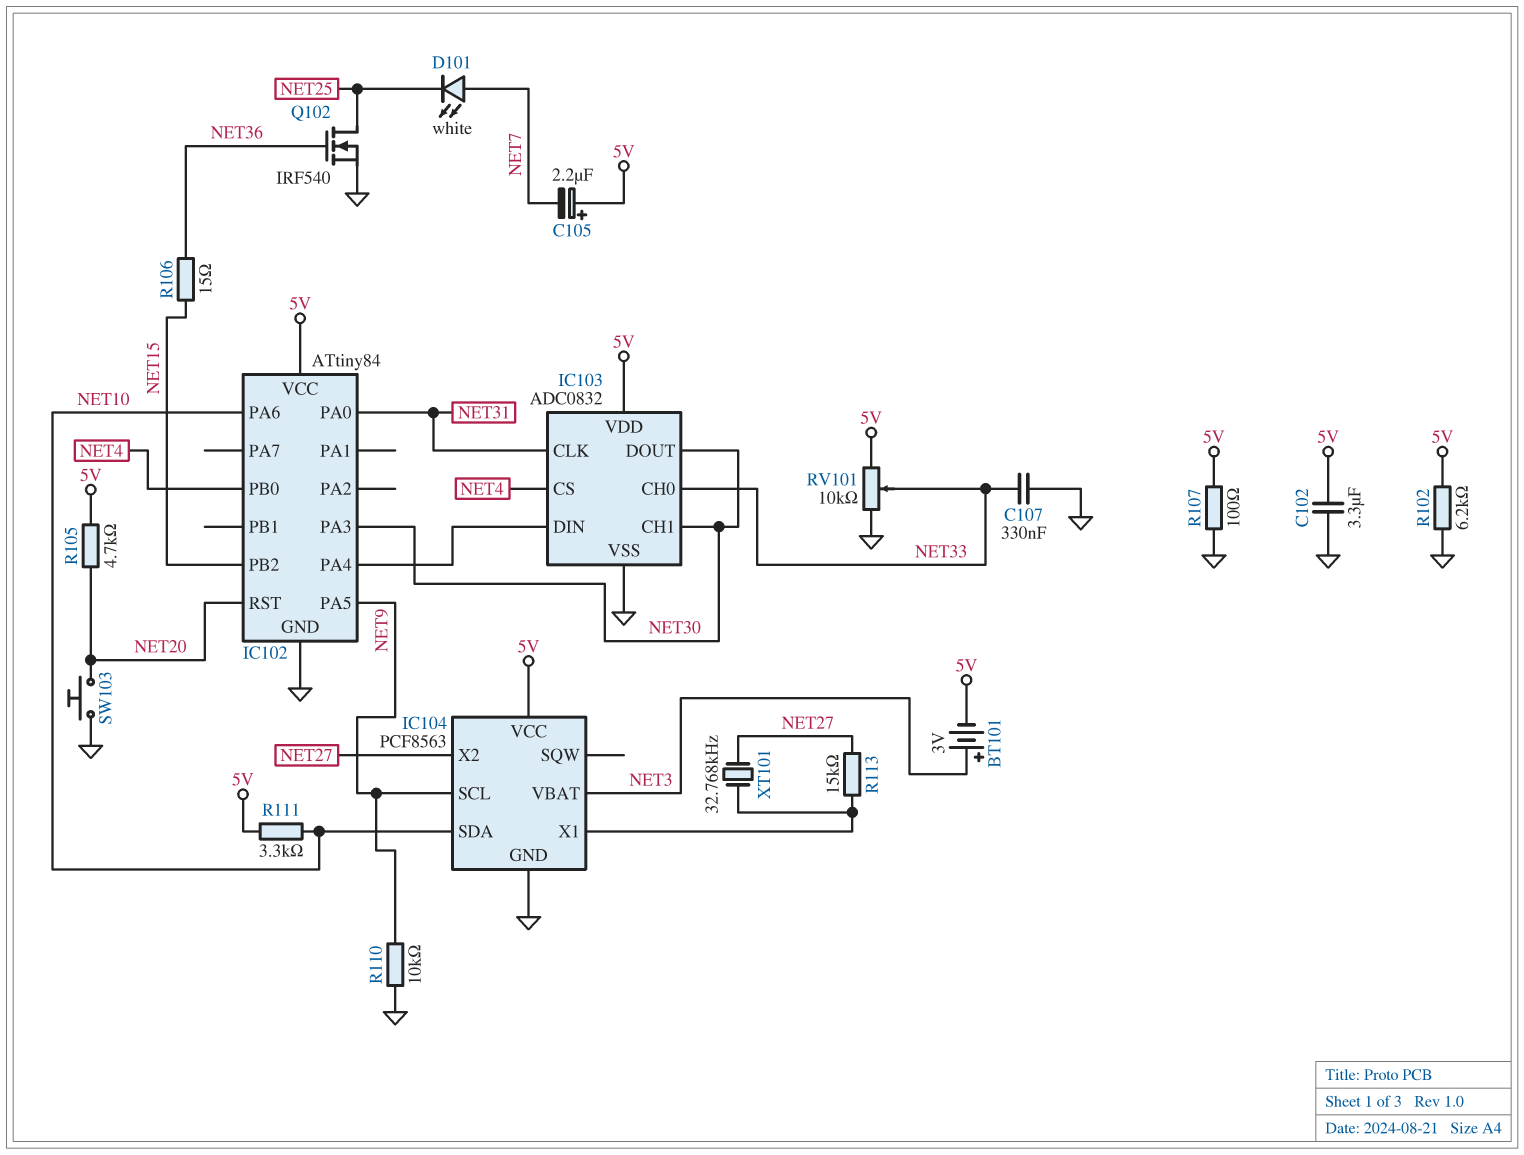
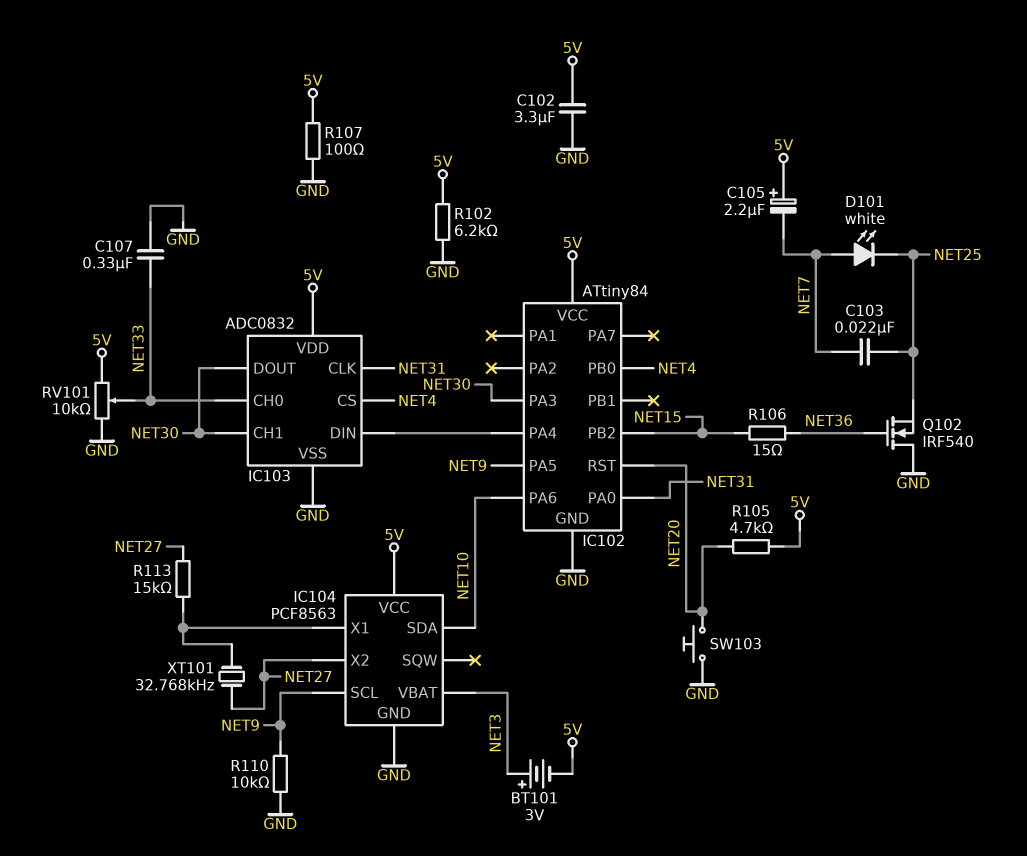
C103: none -> 22nF (NET7, NET25)
Q102: NMOS IRF540 (G NET36, D NET25, S GND) -> NMOS IRF540 (G NET36, D GND, S NET25)
R111: 3.3k (5V, NET10) -> none

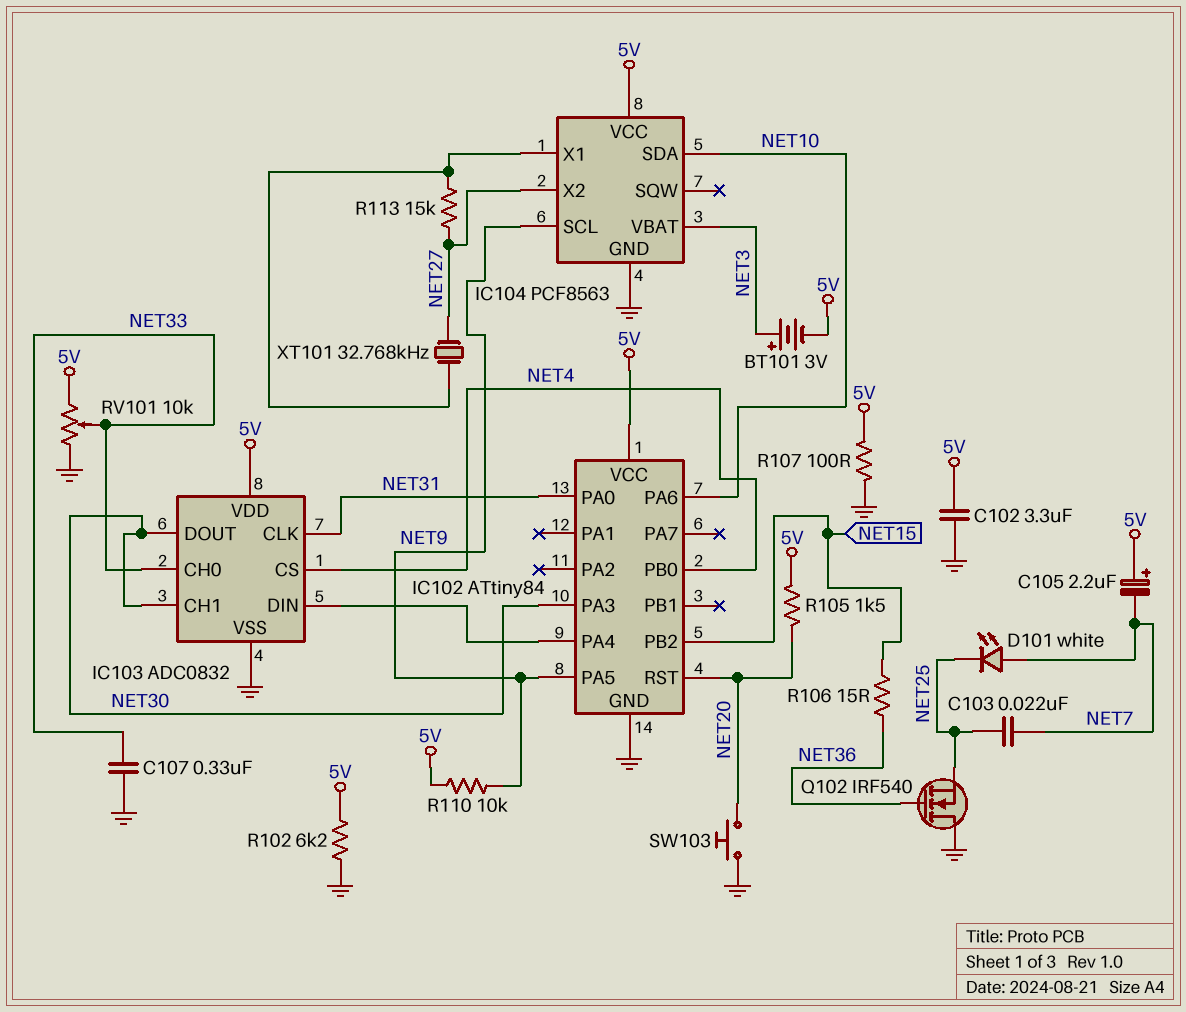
R105: 4.7k (5V, NET20) -> 1.5k (5V, NET20)
R110: 10k (GND, NET9) -> 10k (5V, NET9)

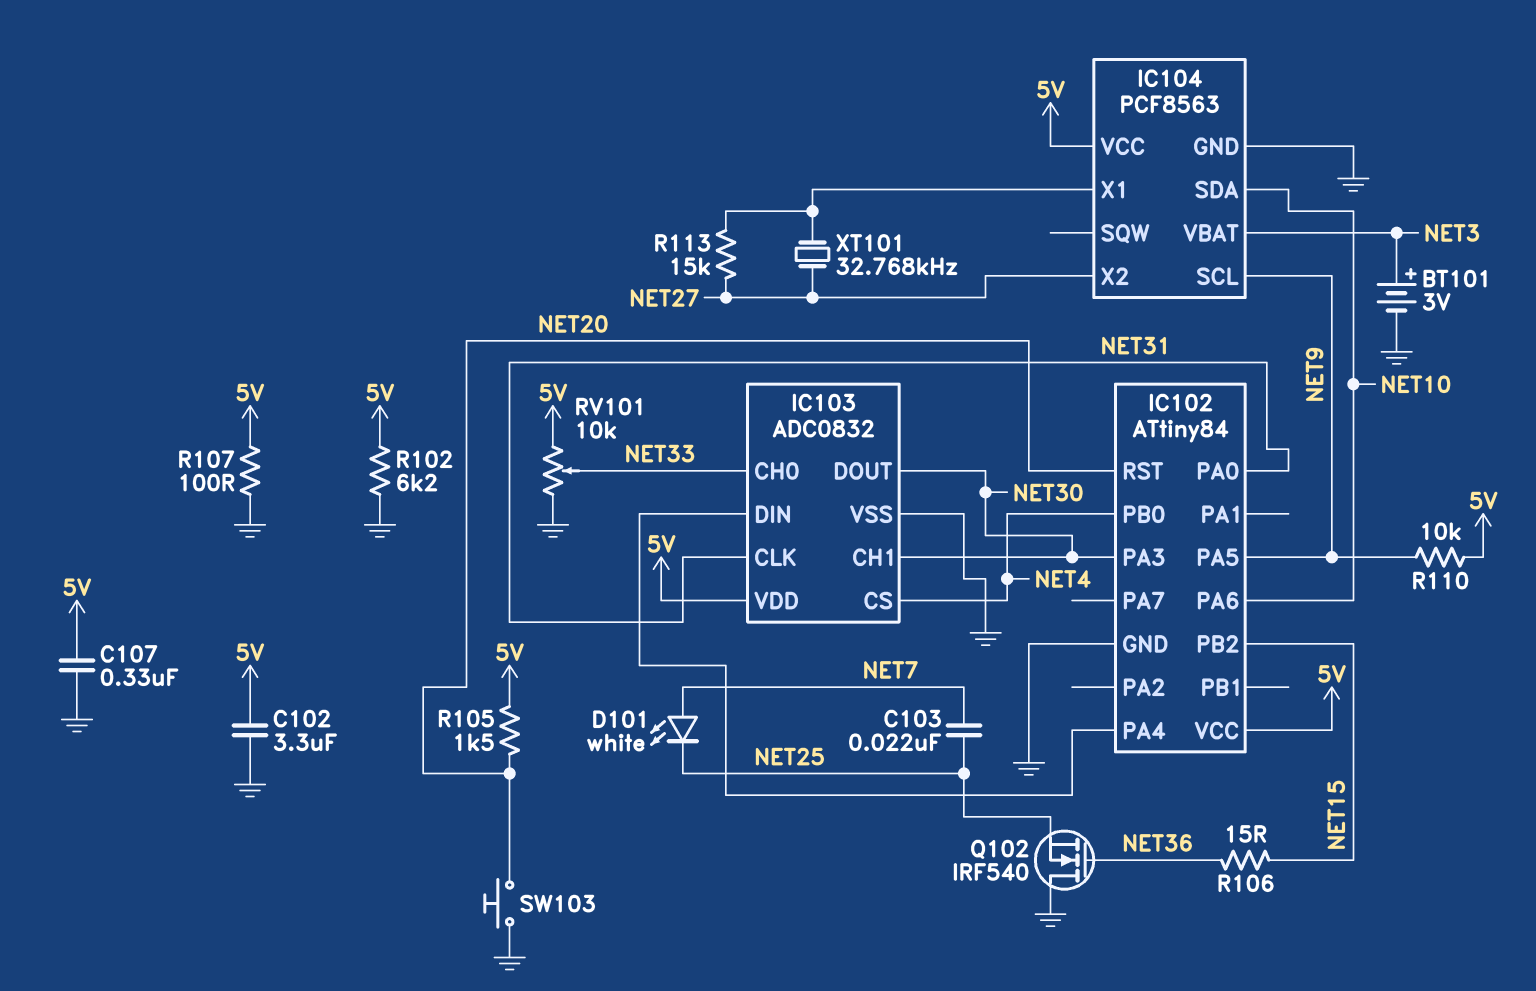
BT101: 3V (plus NET3, minus 5V) -> 3V (plus NET3, minus GND)
C105: 2.2uF (plus 5V, minus NET7) -> none
C107: 330nF (GND, NET33) -> 330nF (5V, GND)

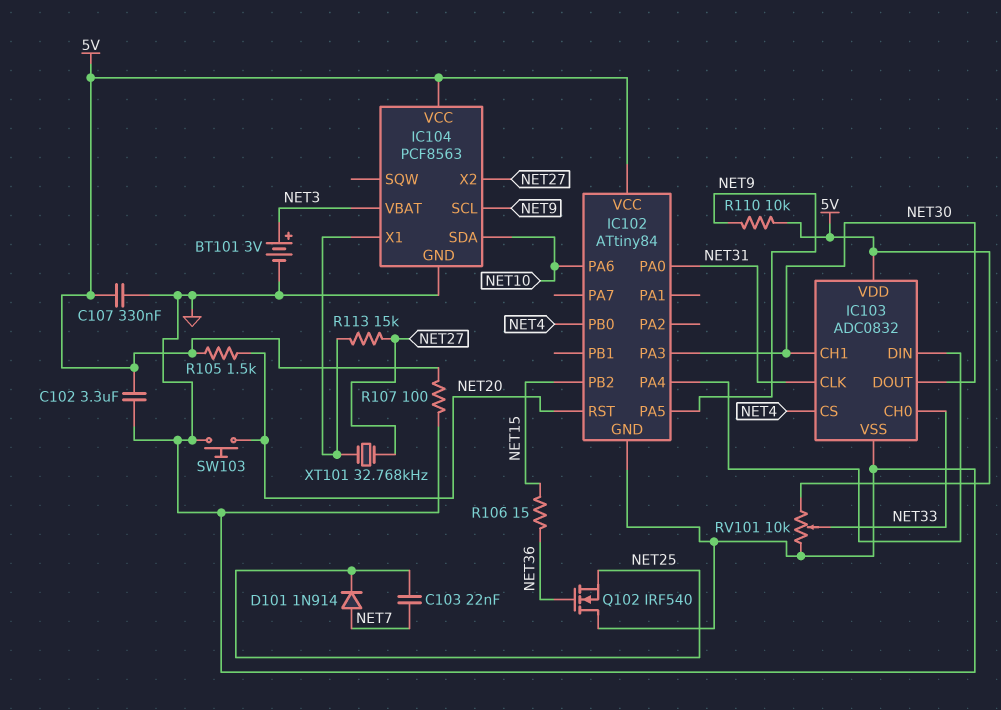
D101: LED white (A NET7, K NET25) -> diode 1N914 (A NET7, K NET25)
R102: 6.2k (5V, GND) -> none

